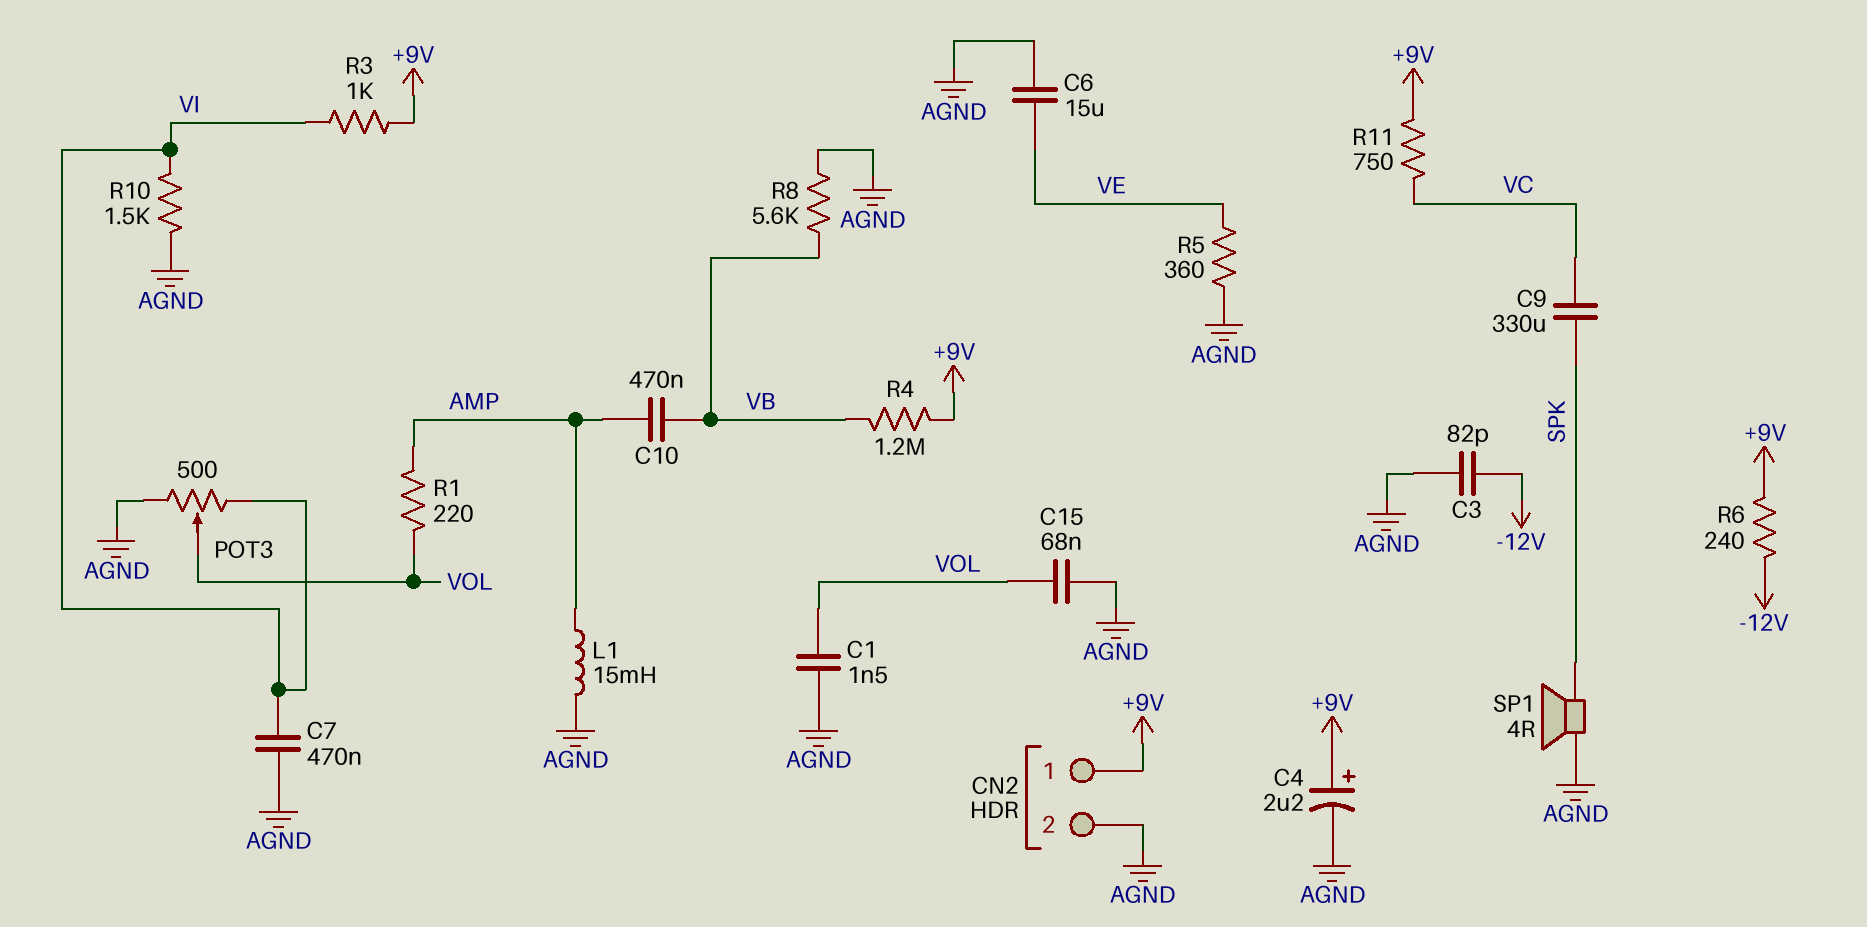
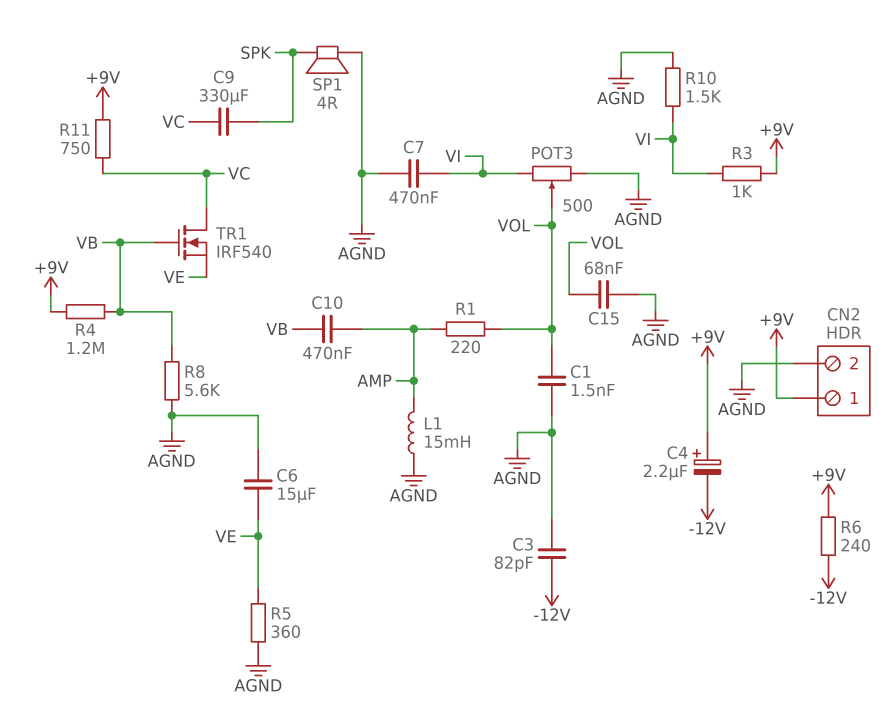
C4: 2.2uF (plus +9V, minus AGND) -> 2.2uF (plus +9V, minus -12V)
TR1: none -> NMOS IRF540 (G VB, D VC, S VE)

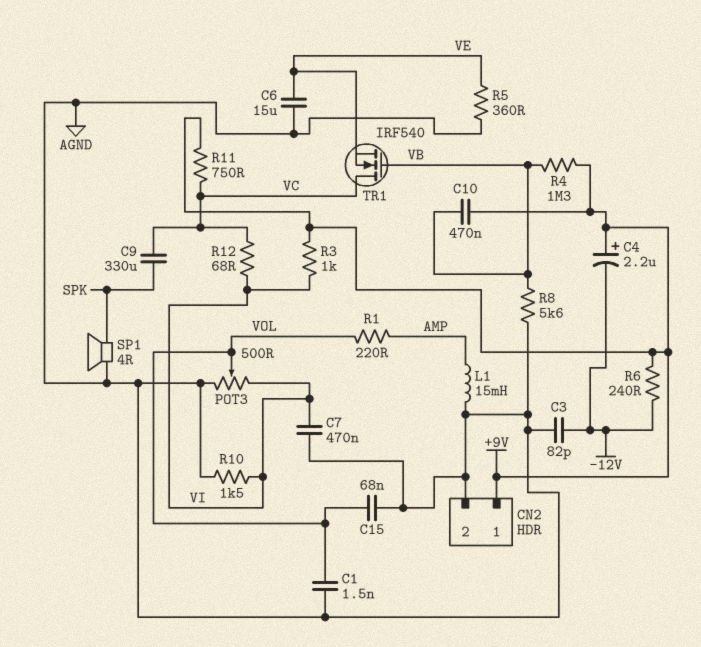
C10: 470nF (AMP, VB) -> 470nF (+9V, VB)
R4: 1.2M (+9V, VB) -> 1.3M (+9V, VB)
R12: none -> 68 (VC, VI)

